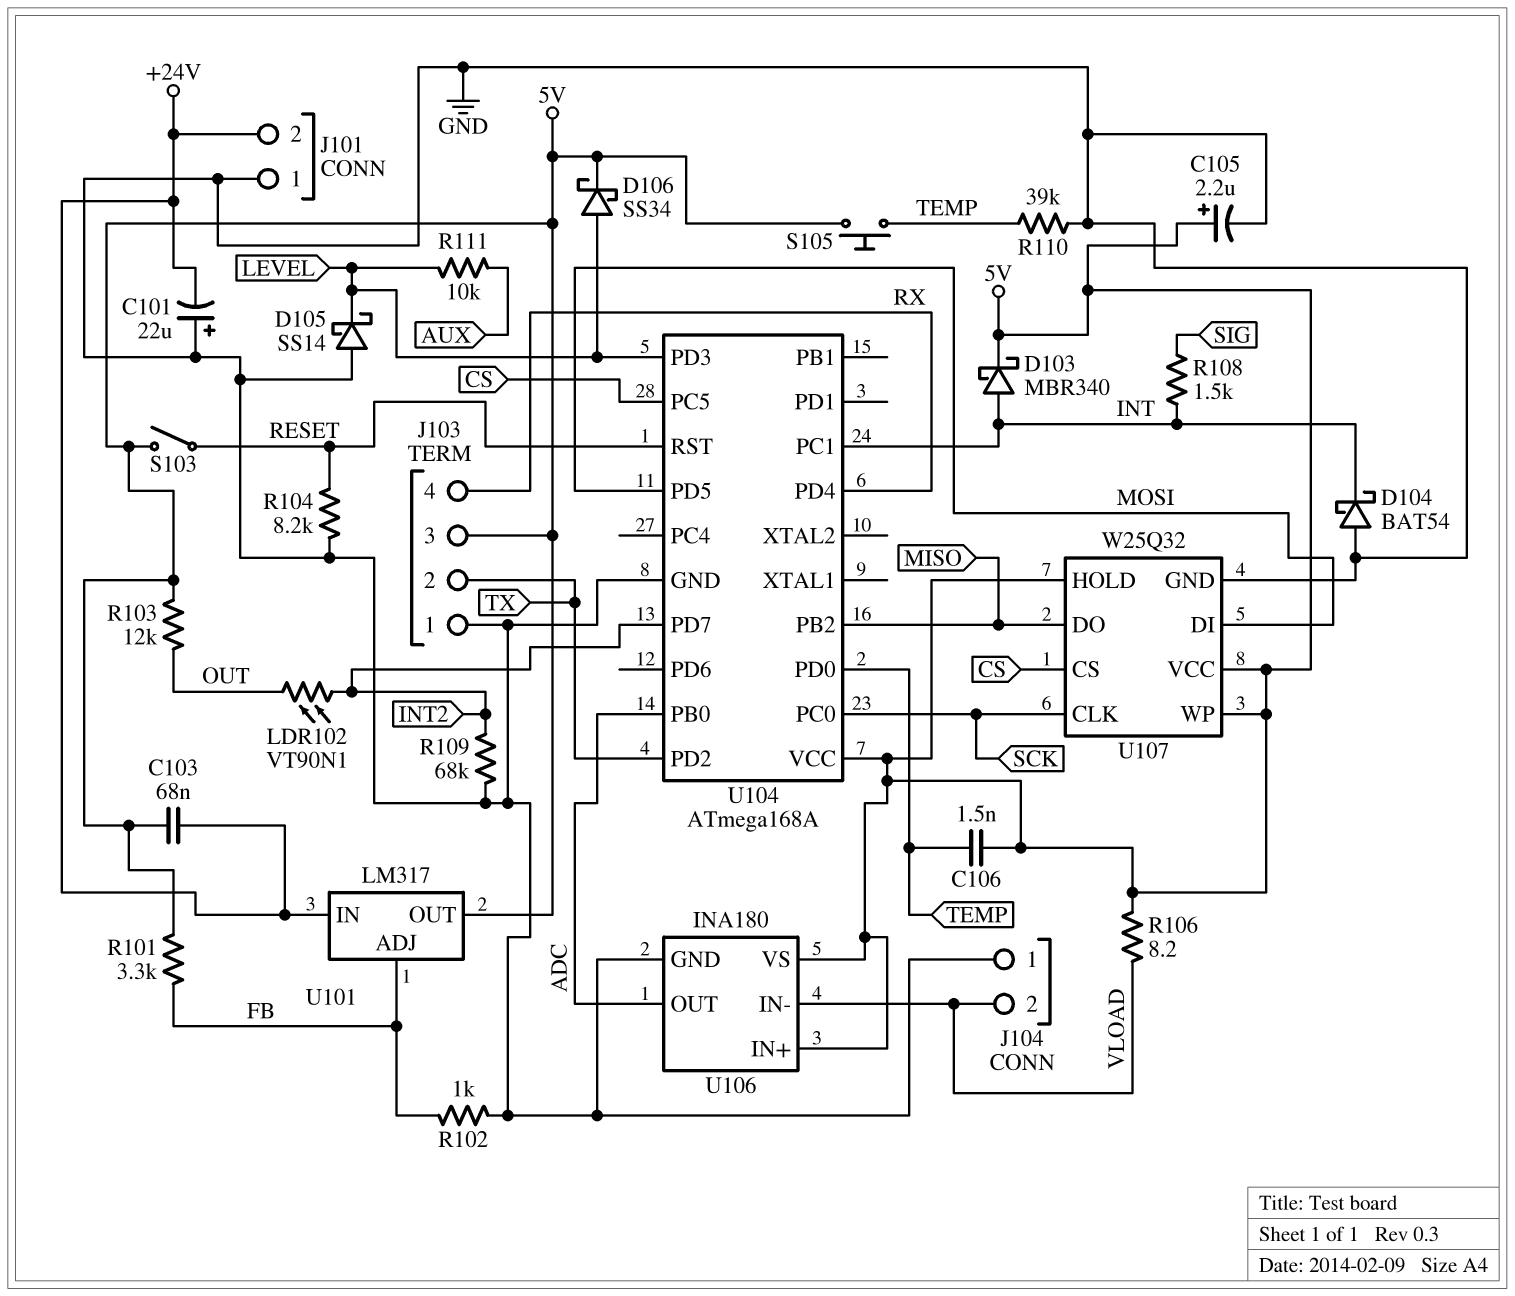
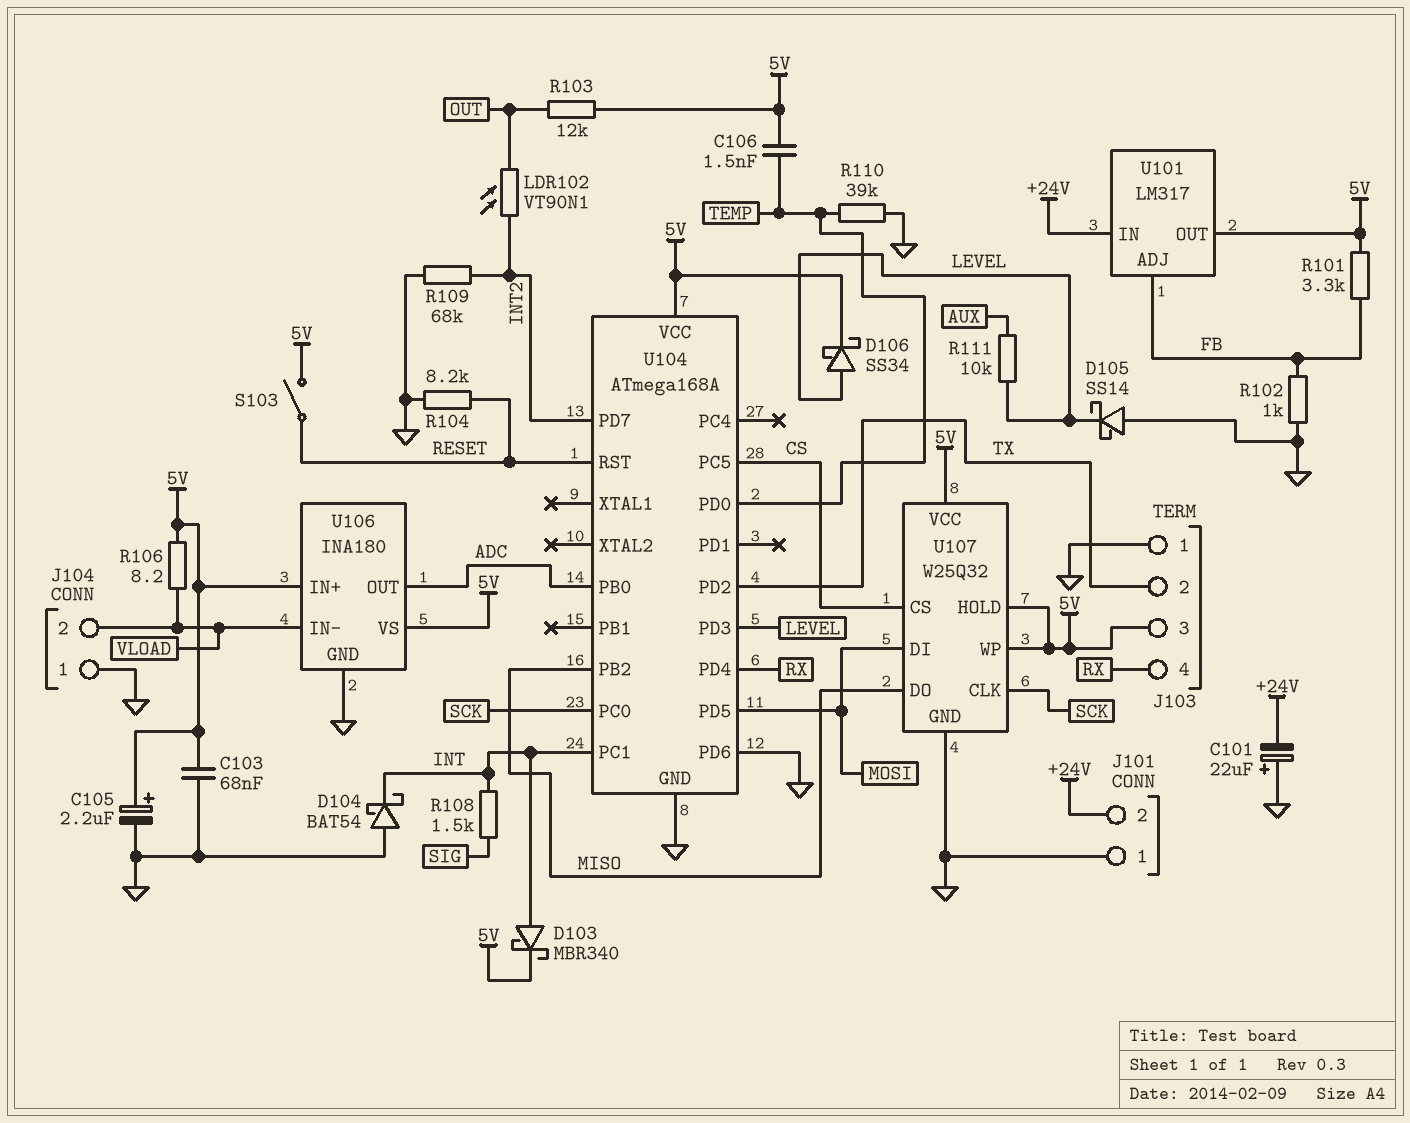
C103: 68nF (+24V, 5V) -> 68nF (5V, GND)
S105: button (5V, TEMP) -> none
U104 pin PD6: none -> GND

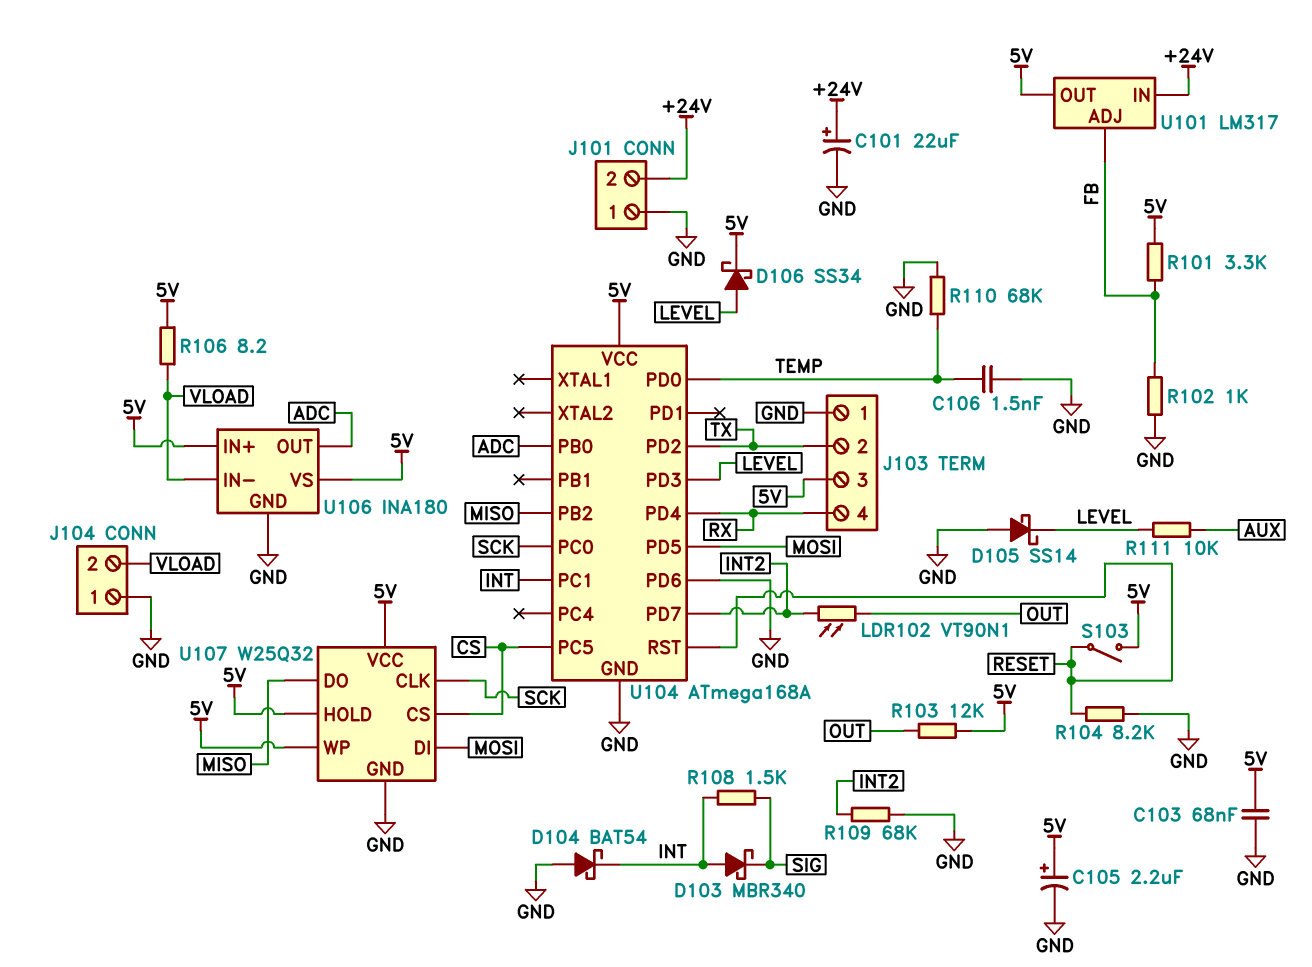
C101: 22uF (plus GND, minus +24V) -> 22uF (plus +24V, minus GND)
C106: 1.5nF (5V, TEMP) -> 1.5nF (GND, TEMP)
D103: schottky MBR340 (A INT, K 5V) -> schottky MBR340 (A INT, K SIG)
R110: 39k (GND, TEMP) -> 68k (GND, TEMP)

